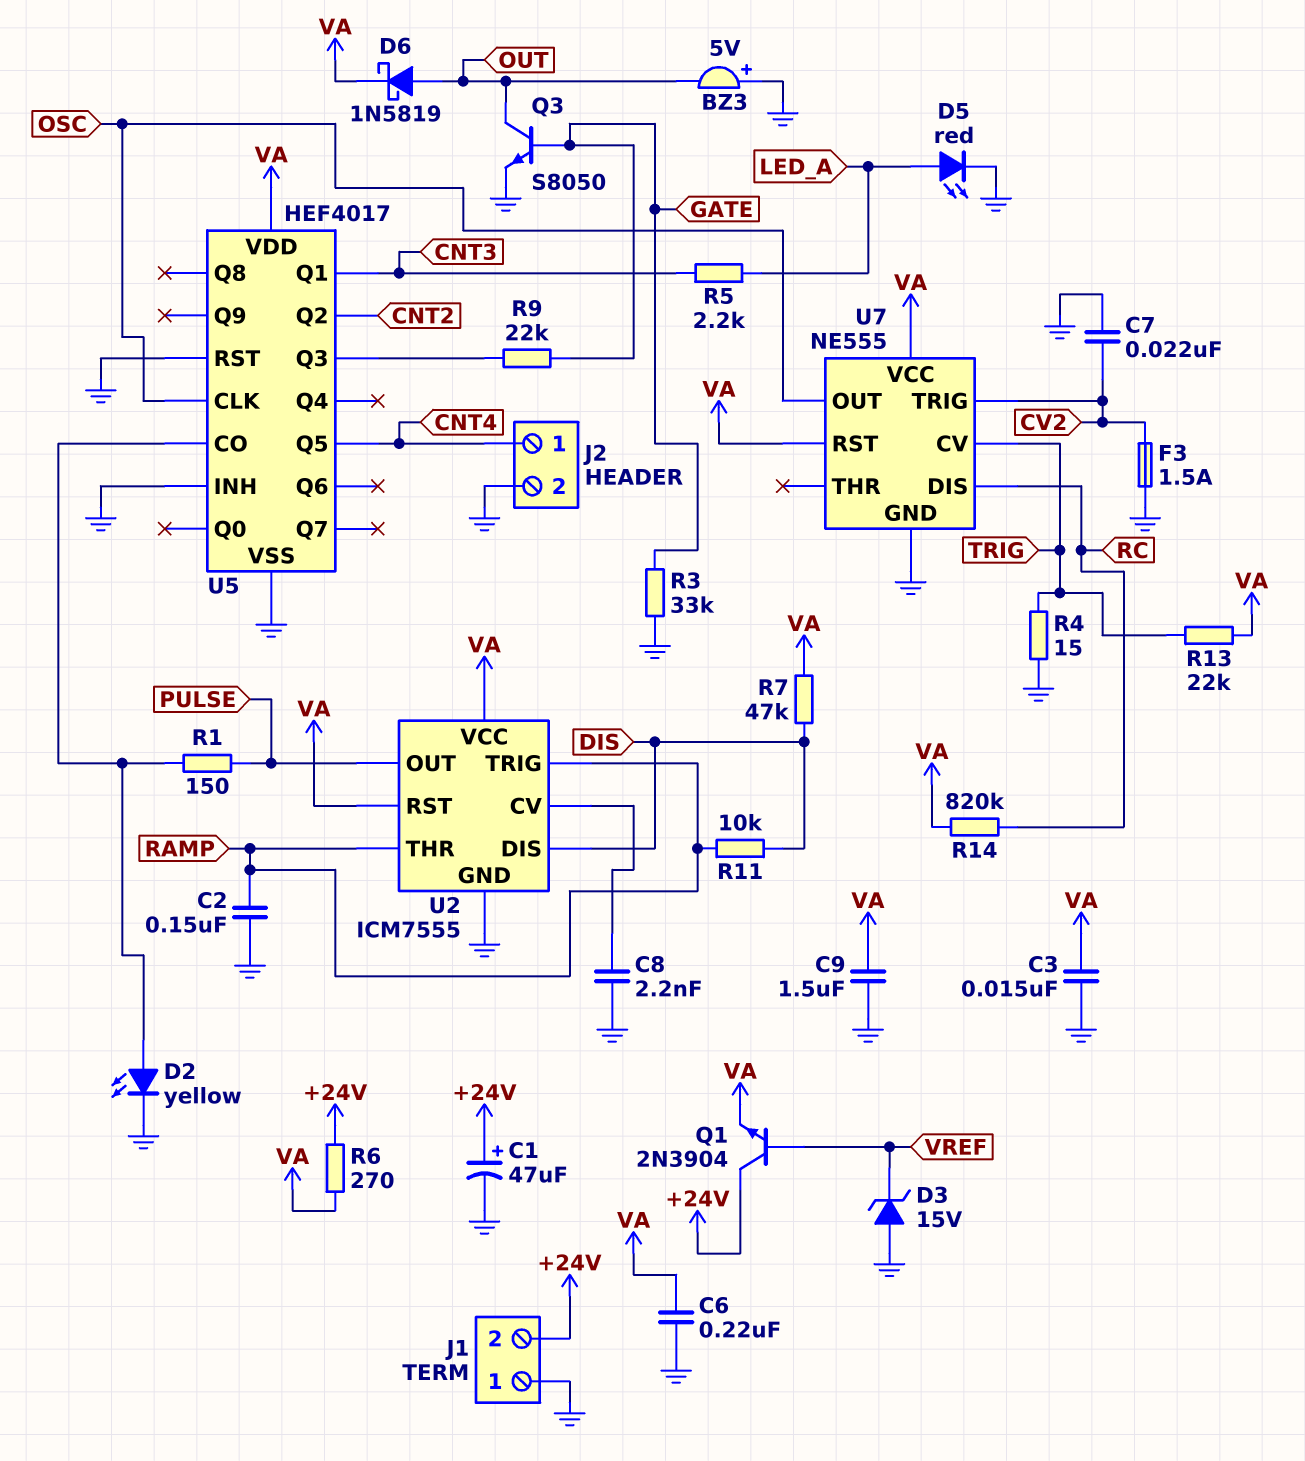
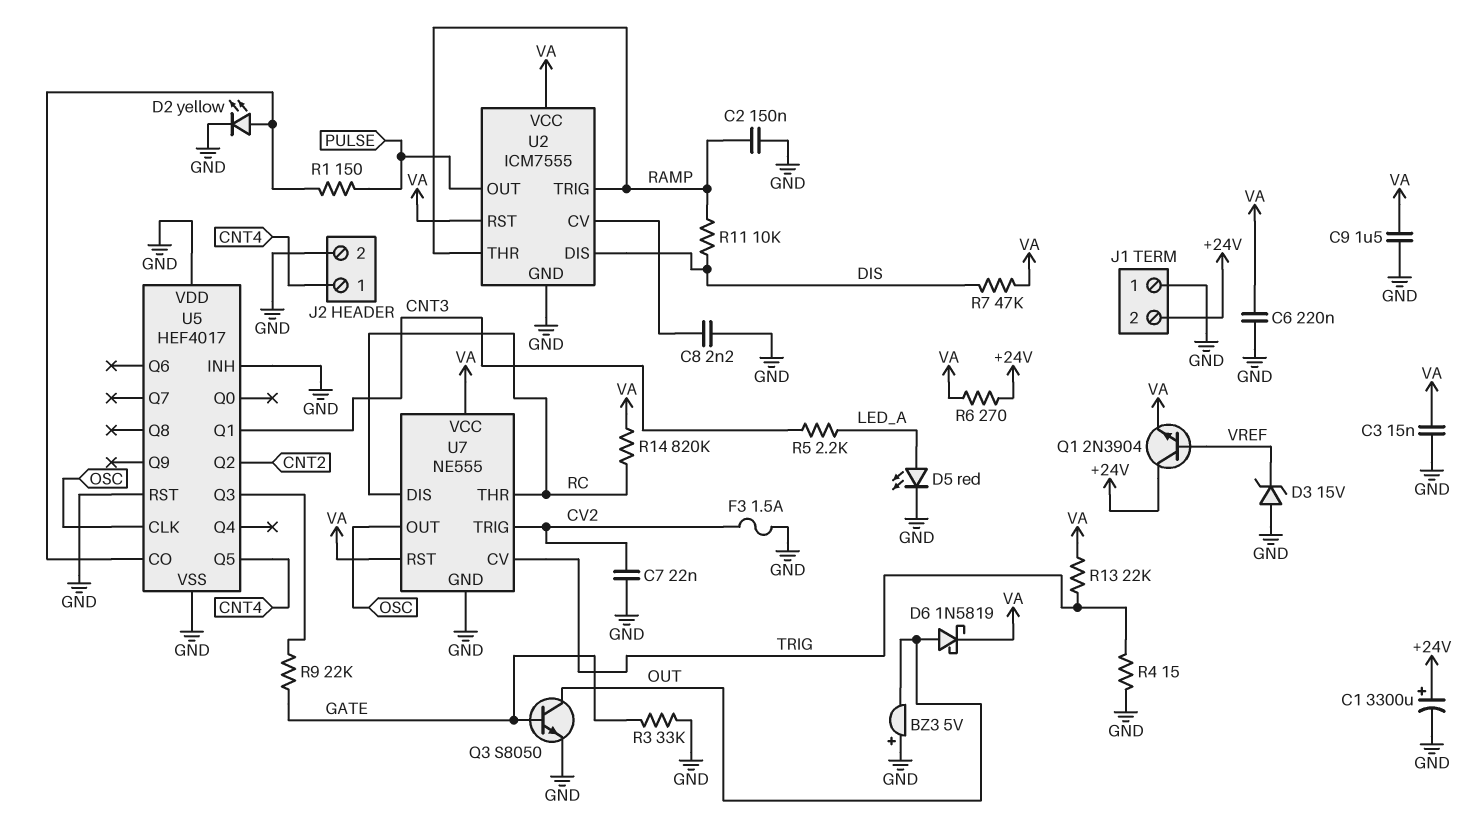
C1: 47uF (plus +24V, minus GND) -> 3300uF (plus +24V, minus GND)
U5 pin VDD: VA -> GND
U7 pin THR: none -> RC

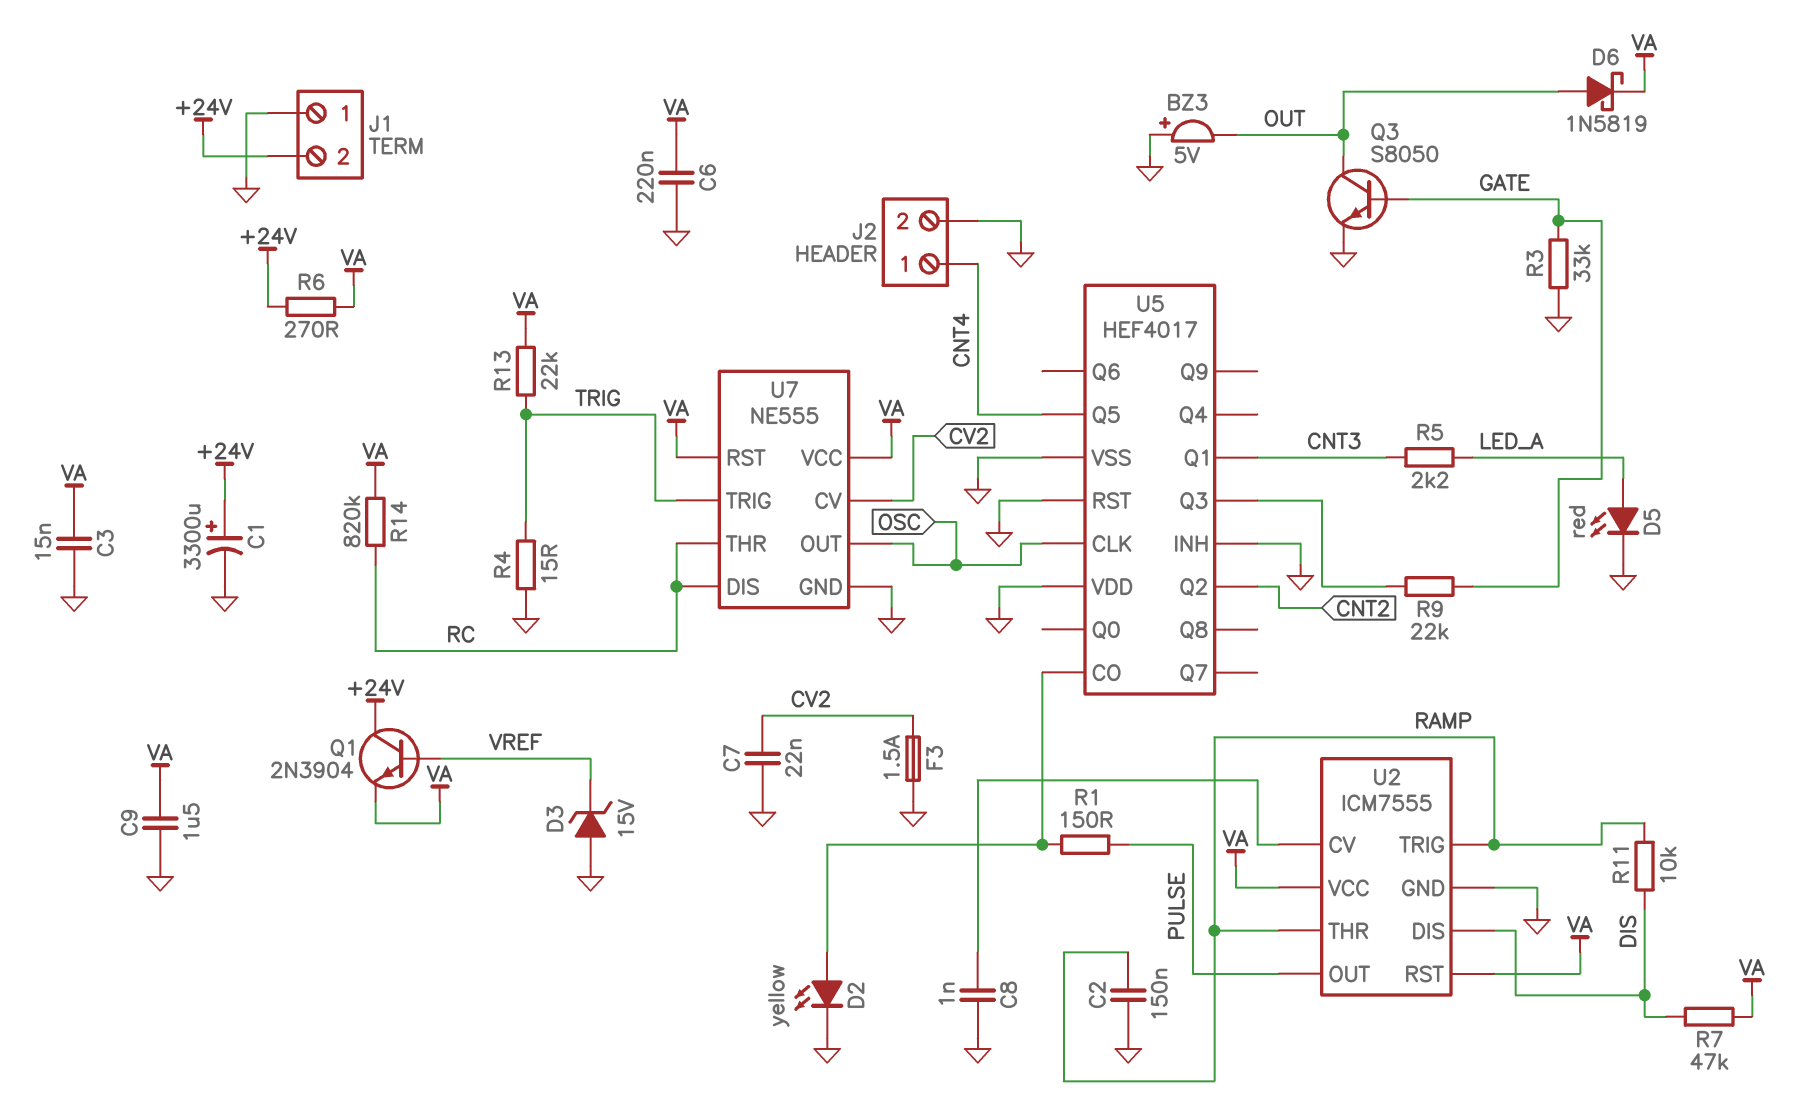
C8: 2.2nF (GND, U2/CV) -> 1nF (GND, U2/CV)
U7 pin CV: TRIG -> CV2
U7 pin TRIG: CV2 -> TRIG

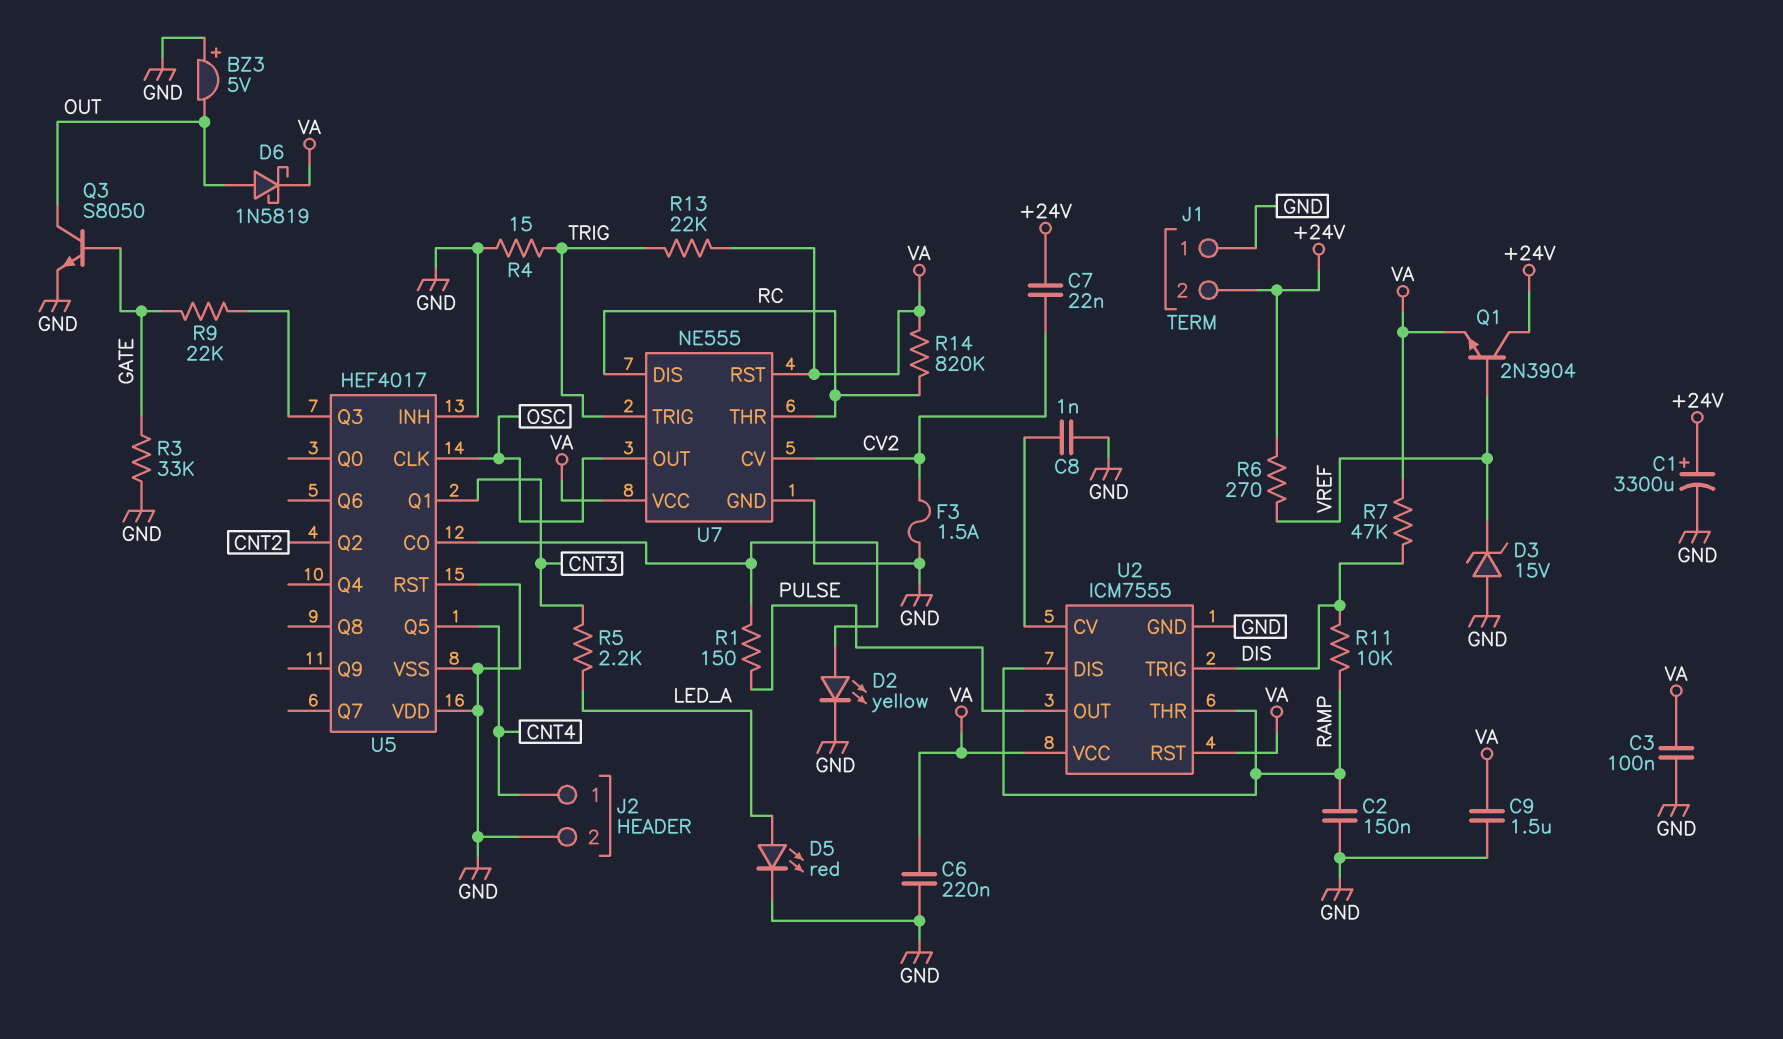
C3: 15nF (GND, VA) -> 100nF (GND, VA)
C7: 22nF (CV2, GND) -> 22nF (+24V, CV2)
R6: 270 (+24V, VA) -> 270 (+24V, VREF)
U2 pin DIS: DIS -> RAMP
U2 pin TRIG: RAMP -> DIS

